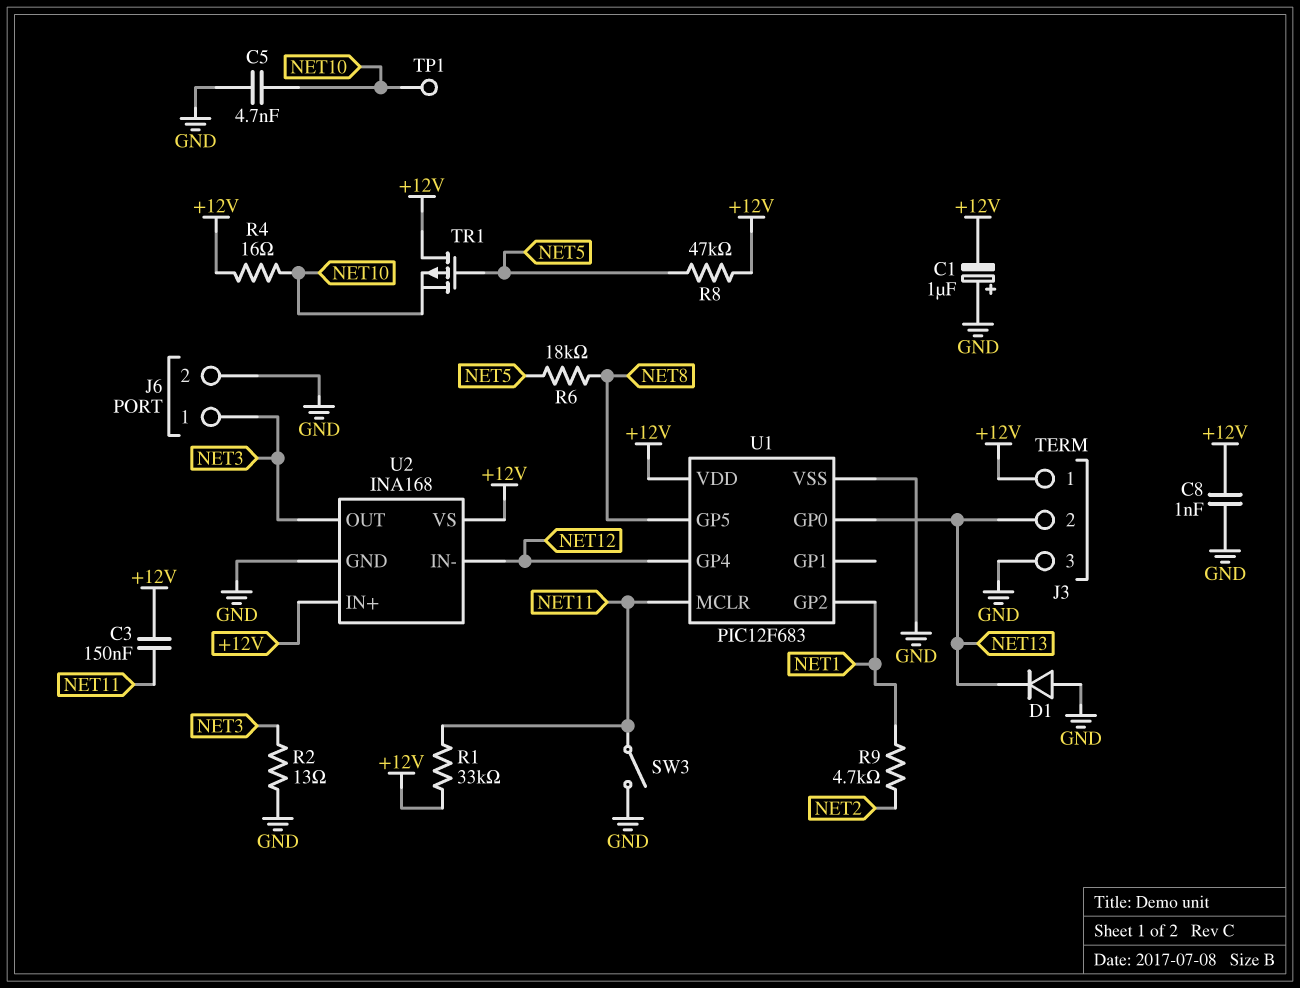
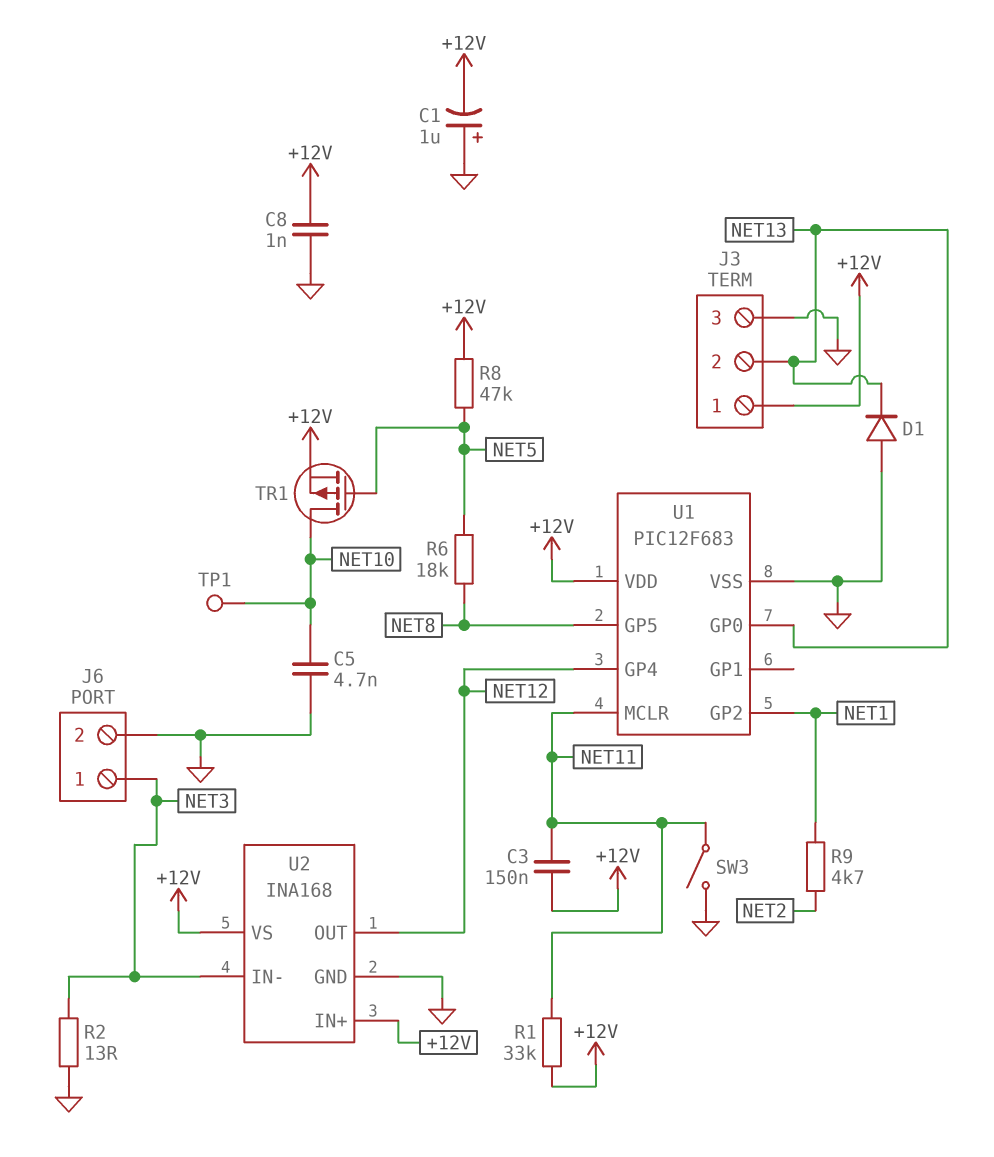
R4: 16 (+12V, NET10) -> none
TR1: PMOS (G NET5, D +12V, S NET10) -> PMOS (G NET5, D NET10, S +12V)
U2 pin IN-: NET12 -> NET3
U2 pin OUT: NET3 -> NET12

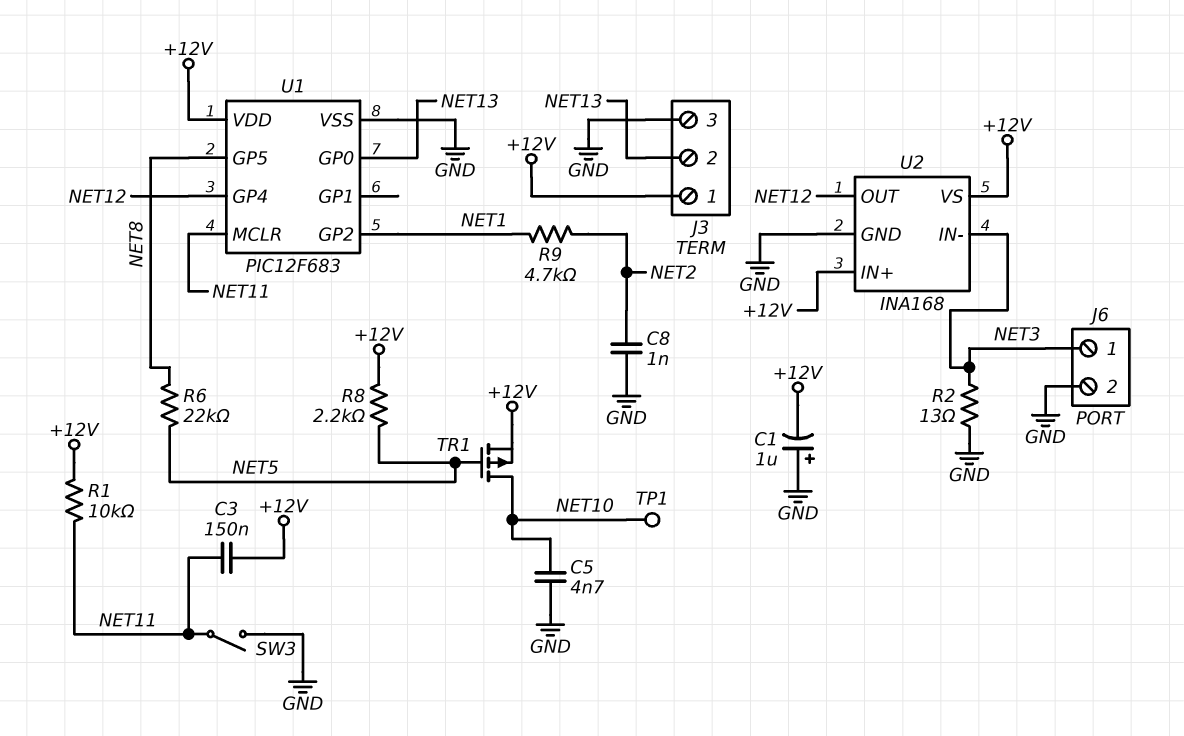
C8: 1nF (+12V, GND) -> 1nF (GND, NET2)
D1: diode (A GND, K NET13) -> none
R1: 33k (+12V, NET11) -> 10k (+12V, NET11)
R6: 18k (NET5, NET8) -> 22k (NET5, NET8)
R8: 47k (+12V, NET5) -> 2.2k (+12V, NET5)

